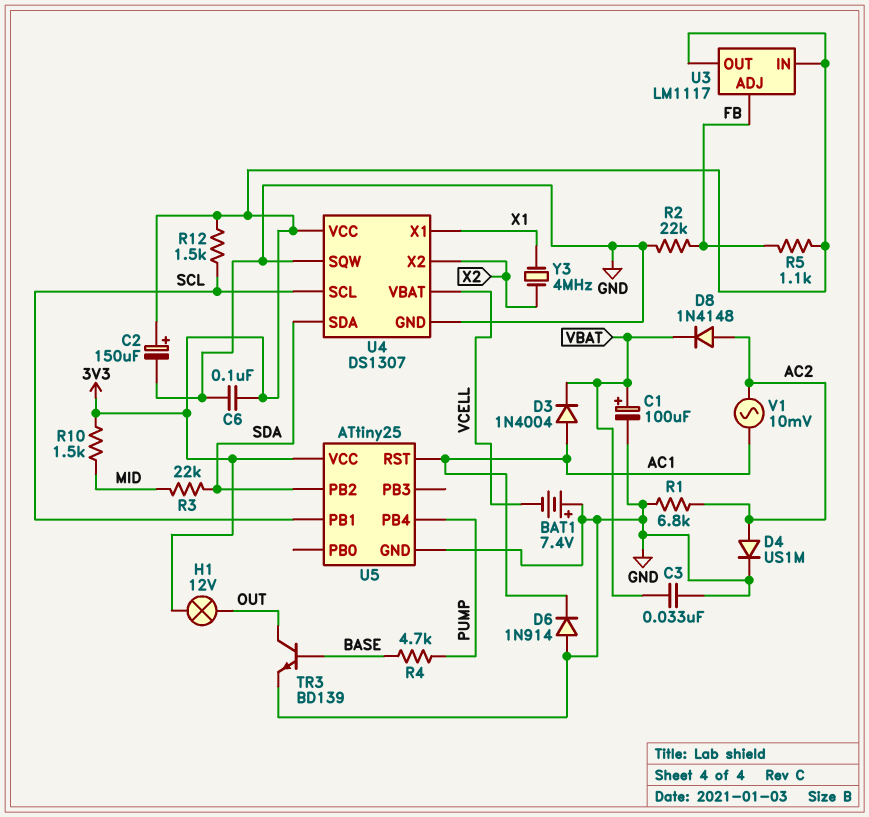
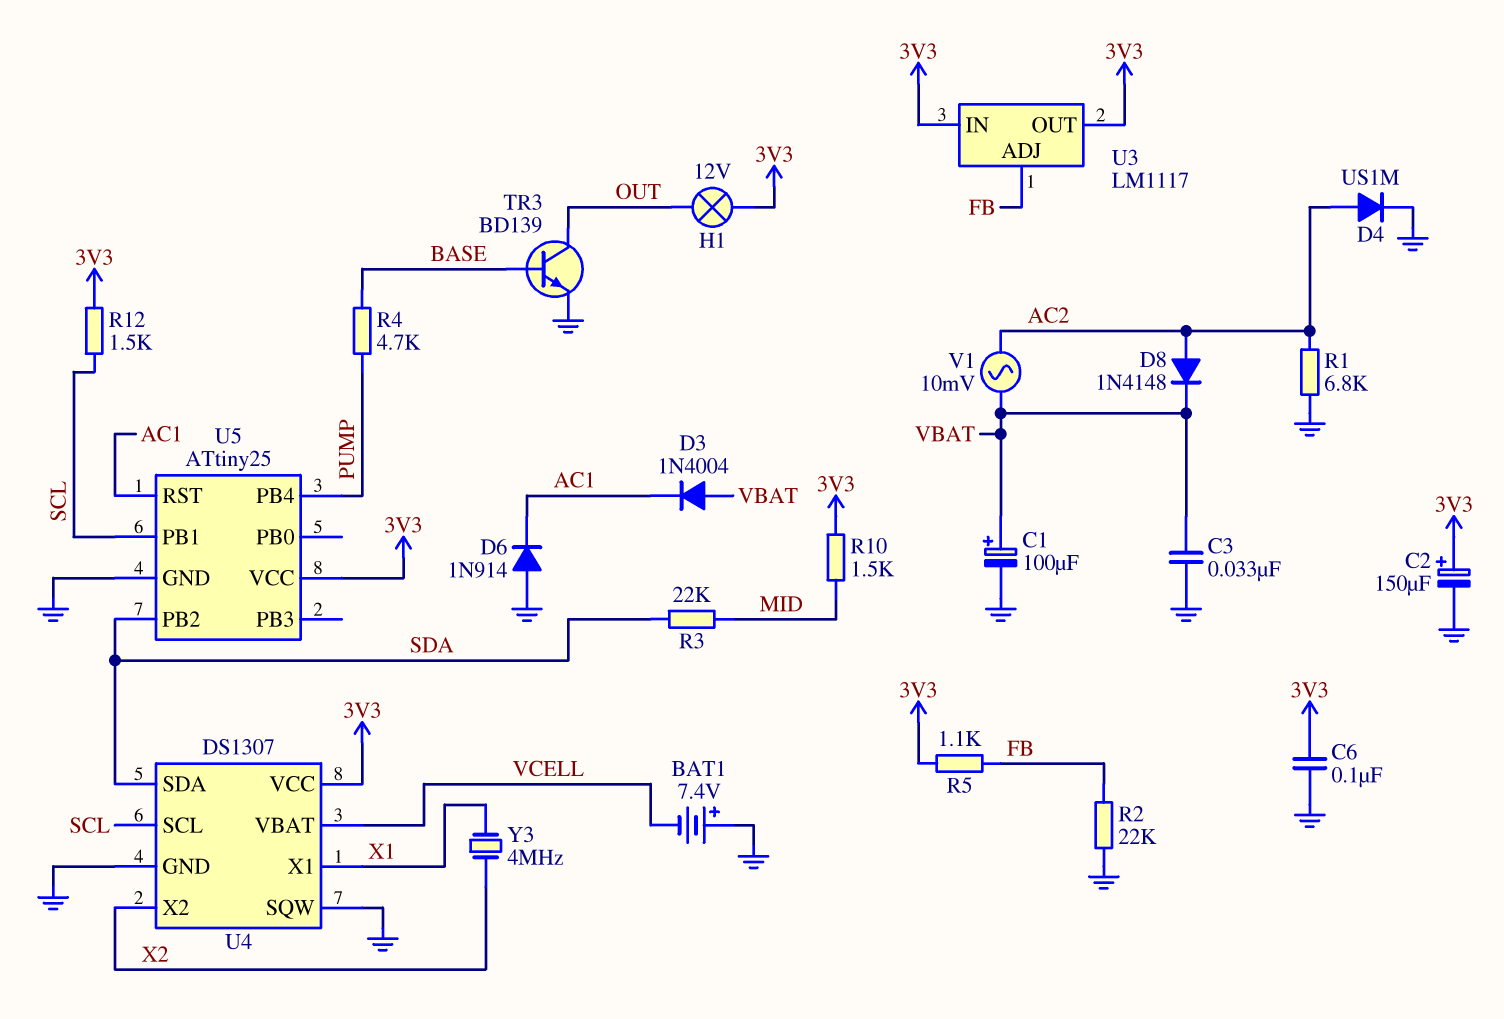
D3: diode 1N4004 (A AC1, K VBAT) -> diode 1N4004 (A VBAT, K AC1)
V1: AC 10mV (AC1, AC2) -> AC 10mV (AC2, VBAT)

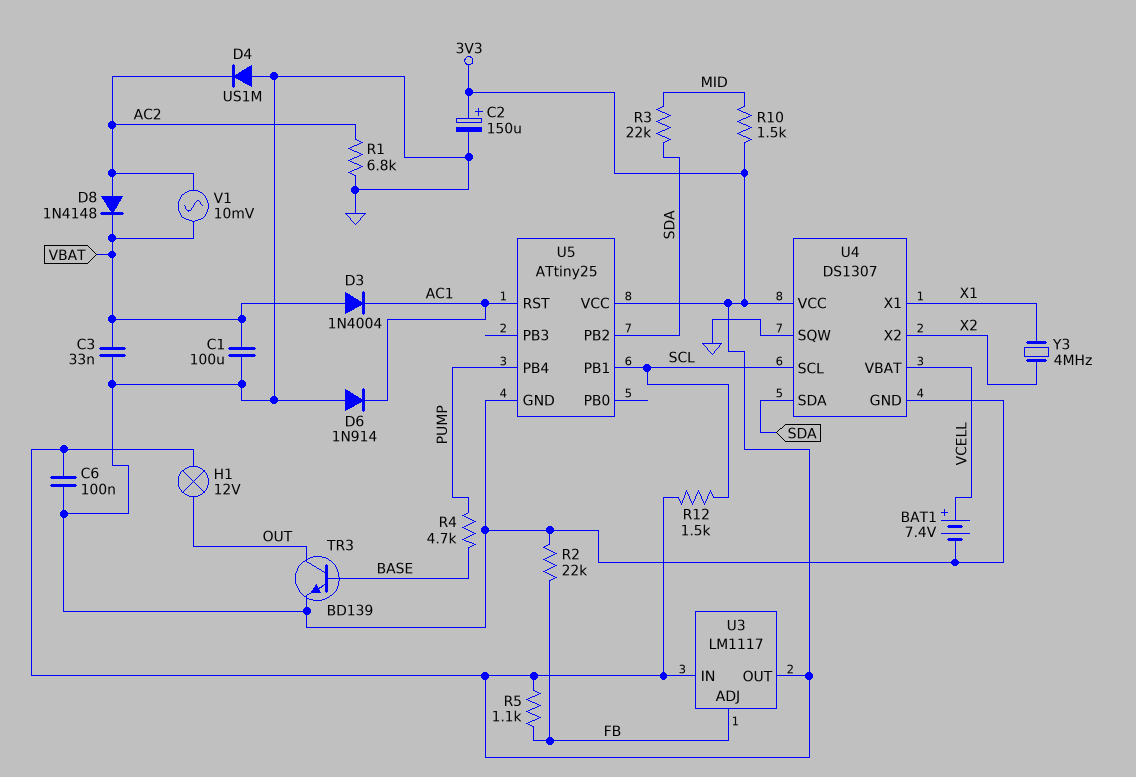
BAT1: 7.4V (plus GND, minus VCELL) -> 7.4V (plus VCELL, minus GND)
C1: 100uF (plus VBAT, minus GND) -> 100uF (GND, VBAT)
D4: diode US1M (A AC2, K GND) -> diode US1M (A GND, K AC2)

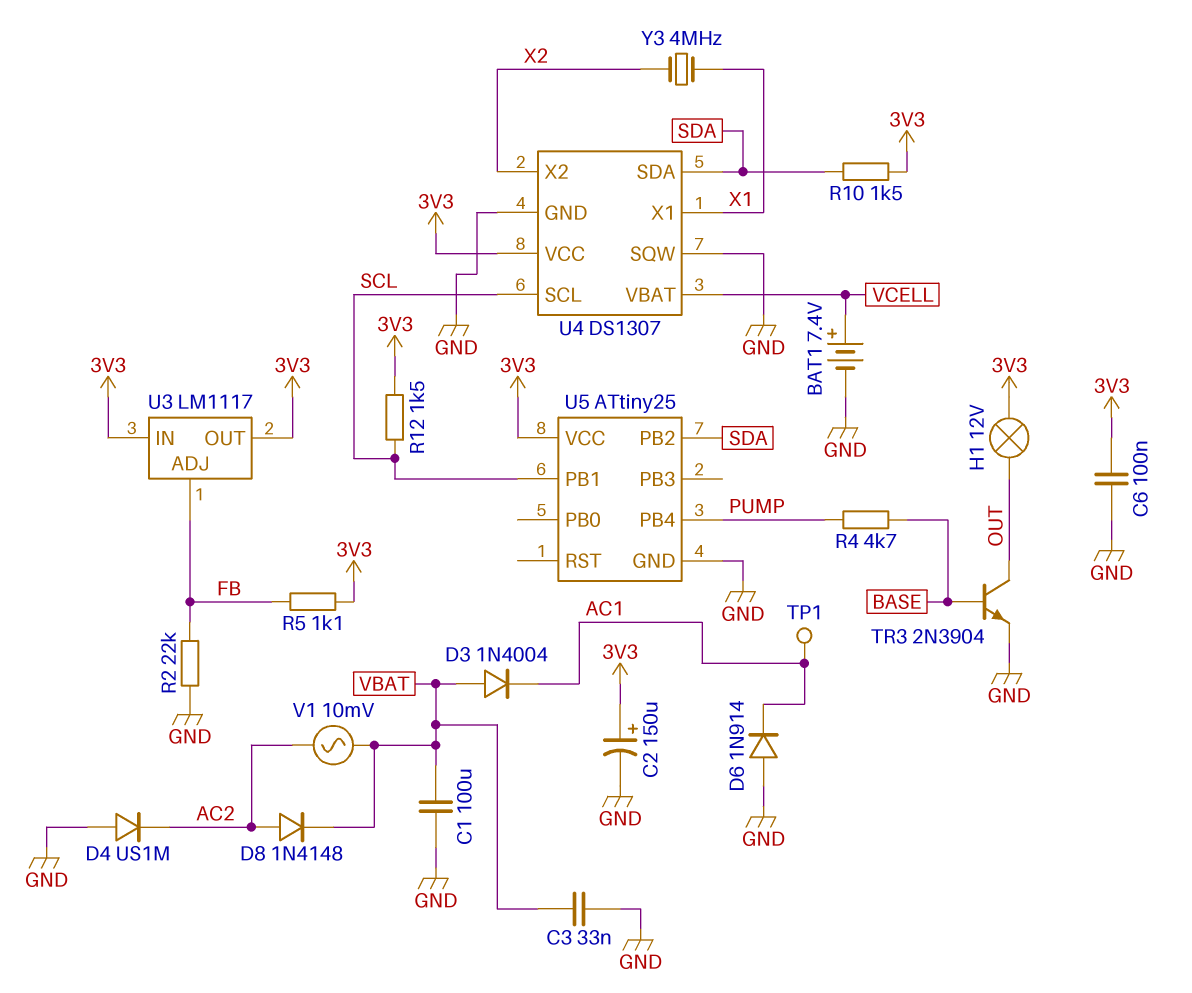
R1: 6.8k (AC2, GND) -> none
R3: 22k (MID, SDA) -> none
R10: 1.5k (3V3, MID) -> 1.5k (3V3, SDA)
TP1: none -> test point (AC1)
TR3: NPN BD139 (B BASE, C OUT, E GND) -> NPN 2N3904 (B BASE, C OUT, E GND)
U5 pin RST: AC1 -> none

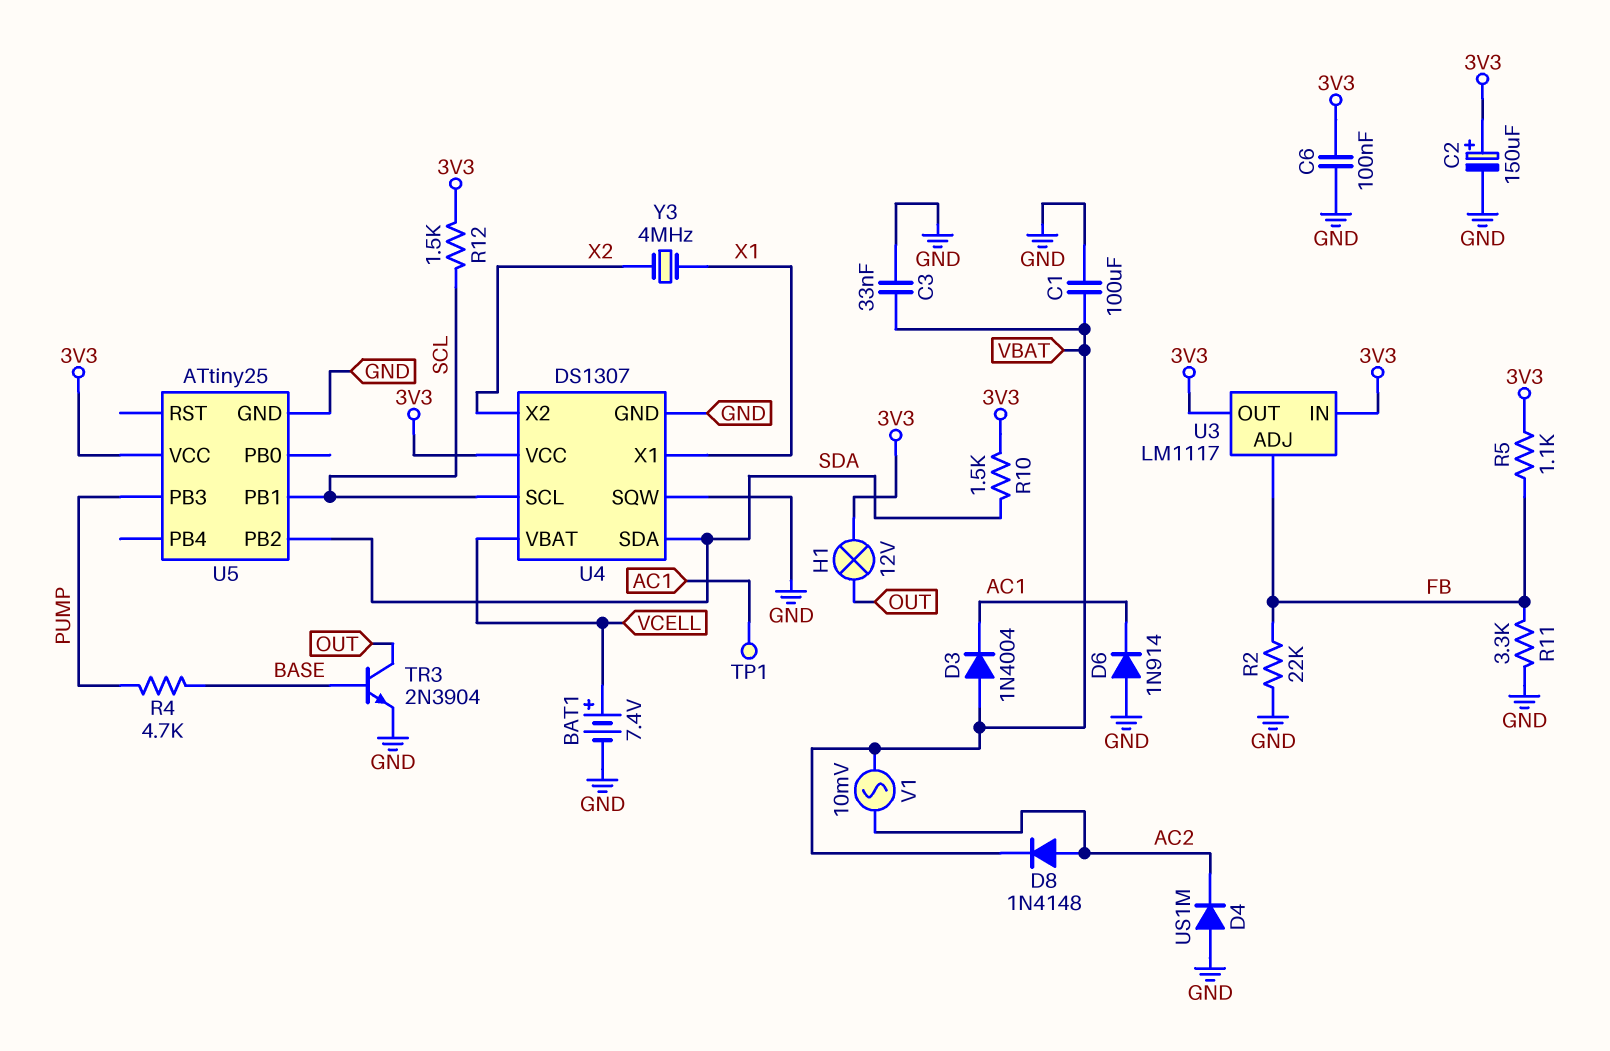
R11: none -> 3.3k (FB, GND)
U5 pin PB3: none -> PUMP
U5 pin PB4: PUMP -> none

